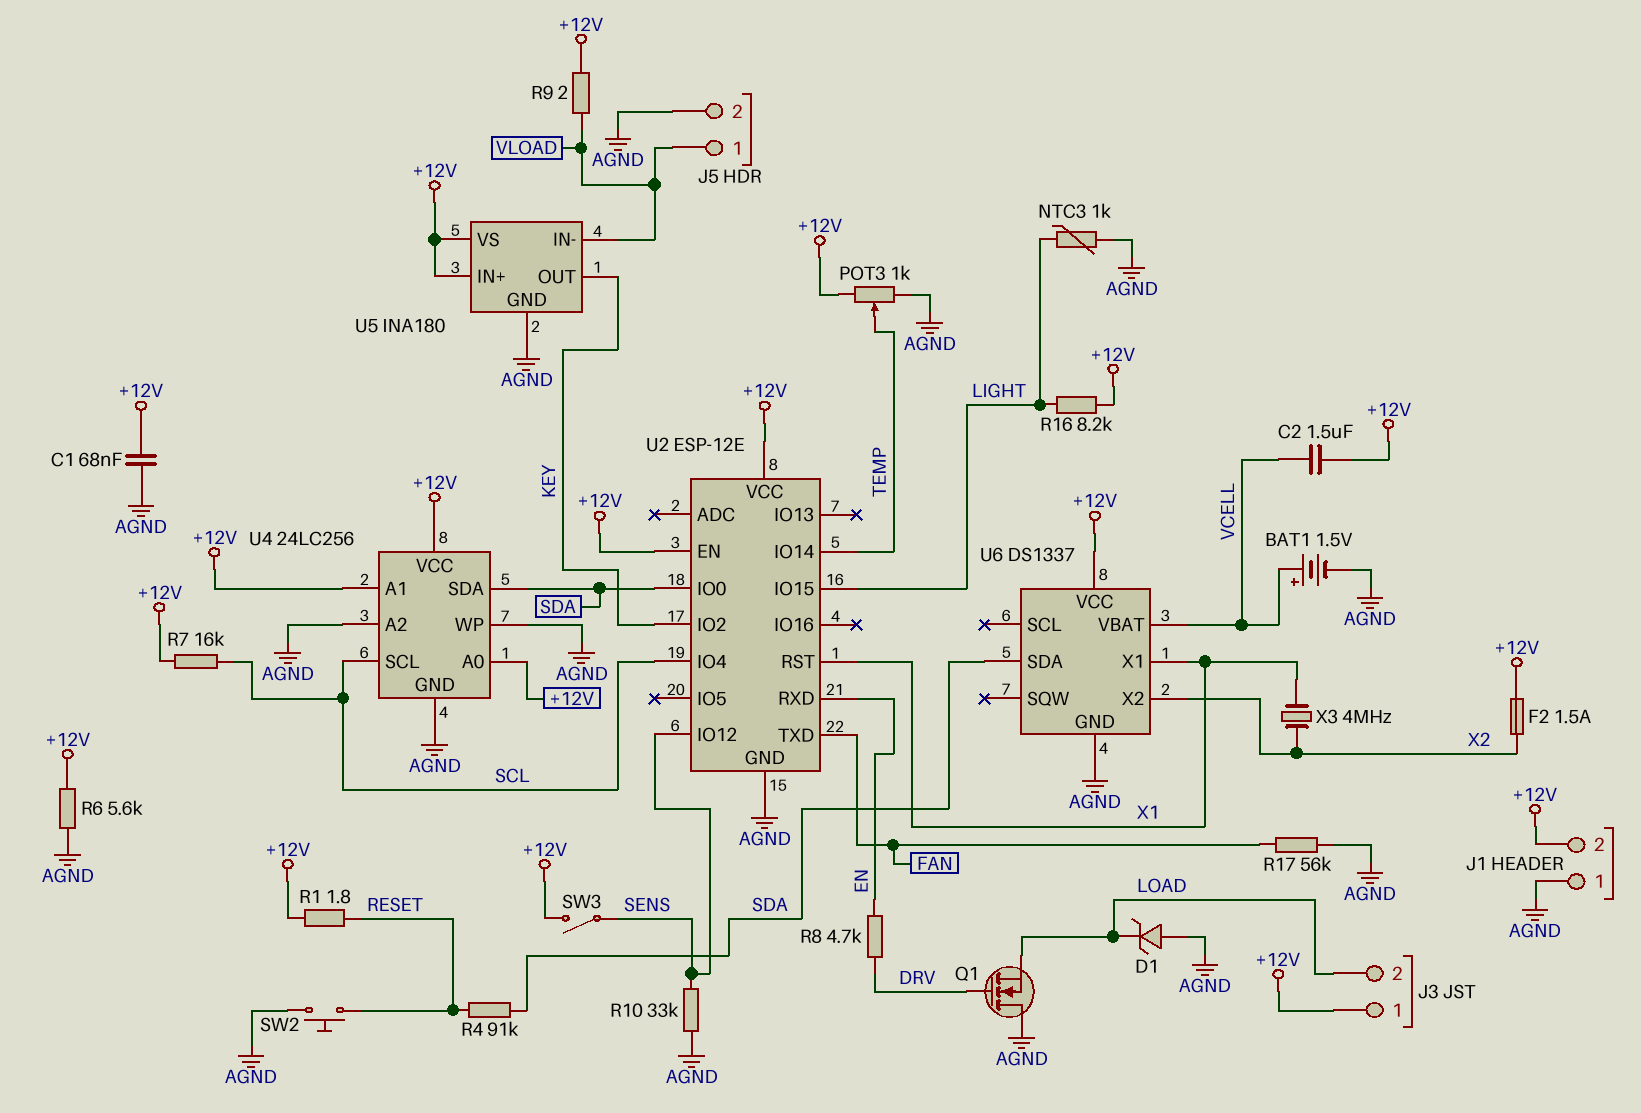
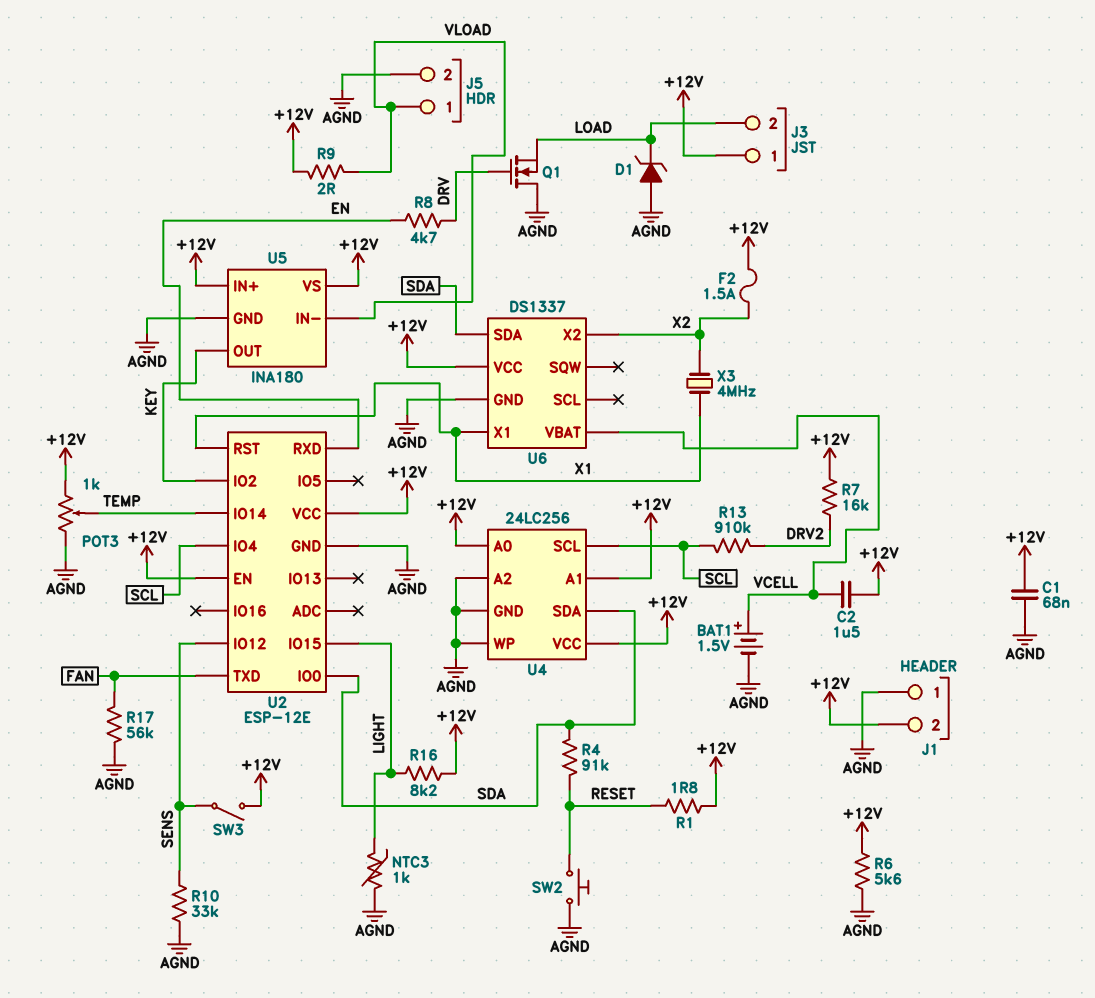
R7: 16k (+12V, SCL) -> 16k (+12V, DRV2)
R13: none -> 910k (DRV2, SCL)

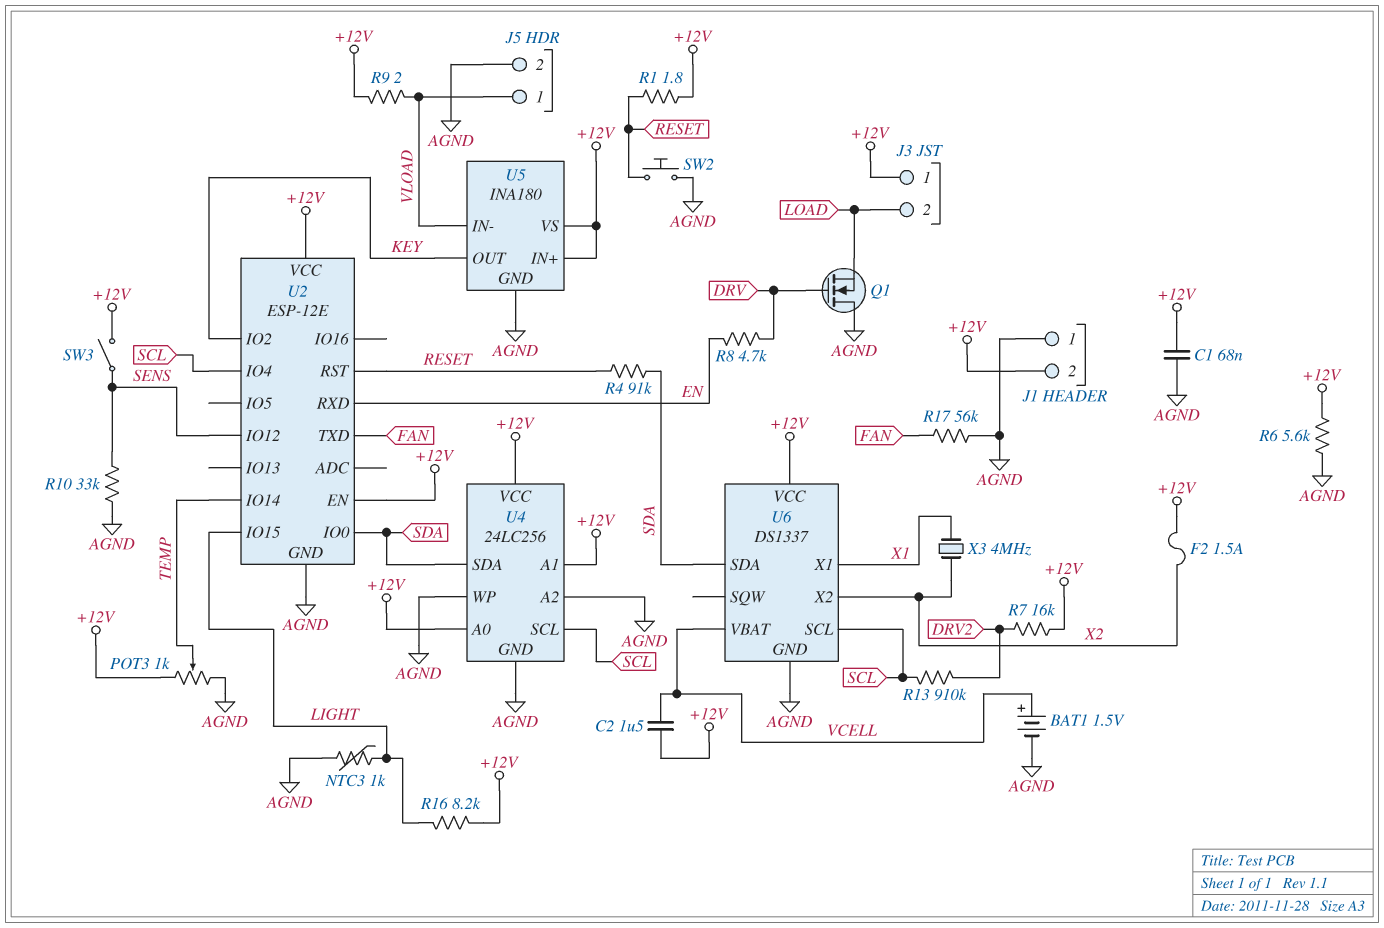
D1: zener (A AGND, K LOAD) -> none
U2 pin RST: X1 -> RESET
U6 pin SCL: none -> SCL

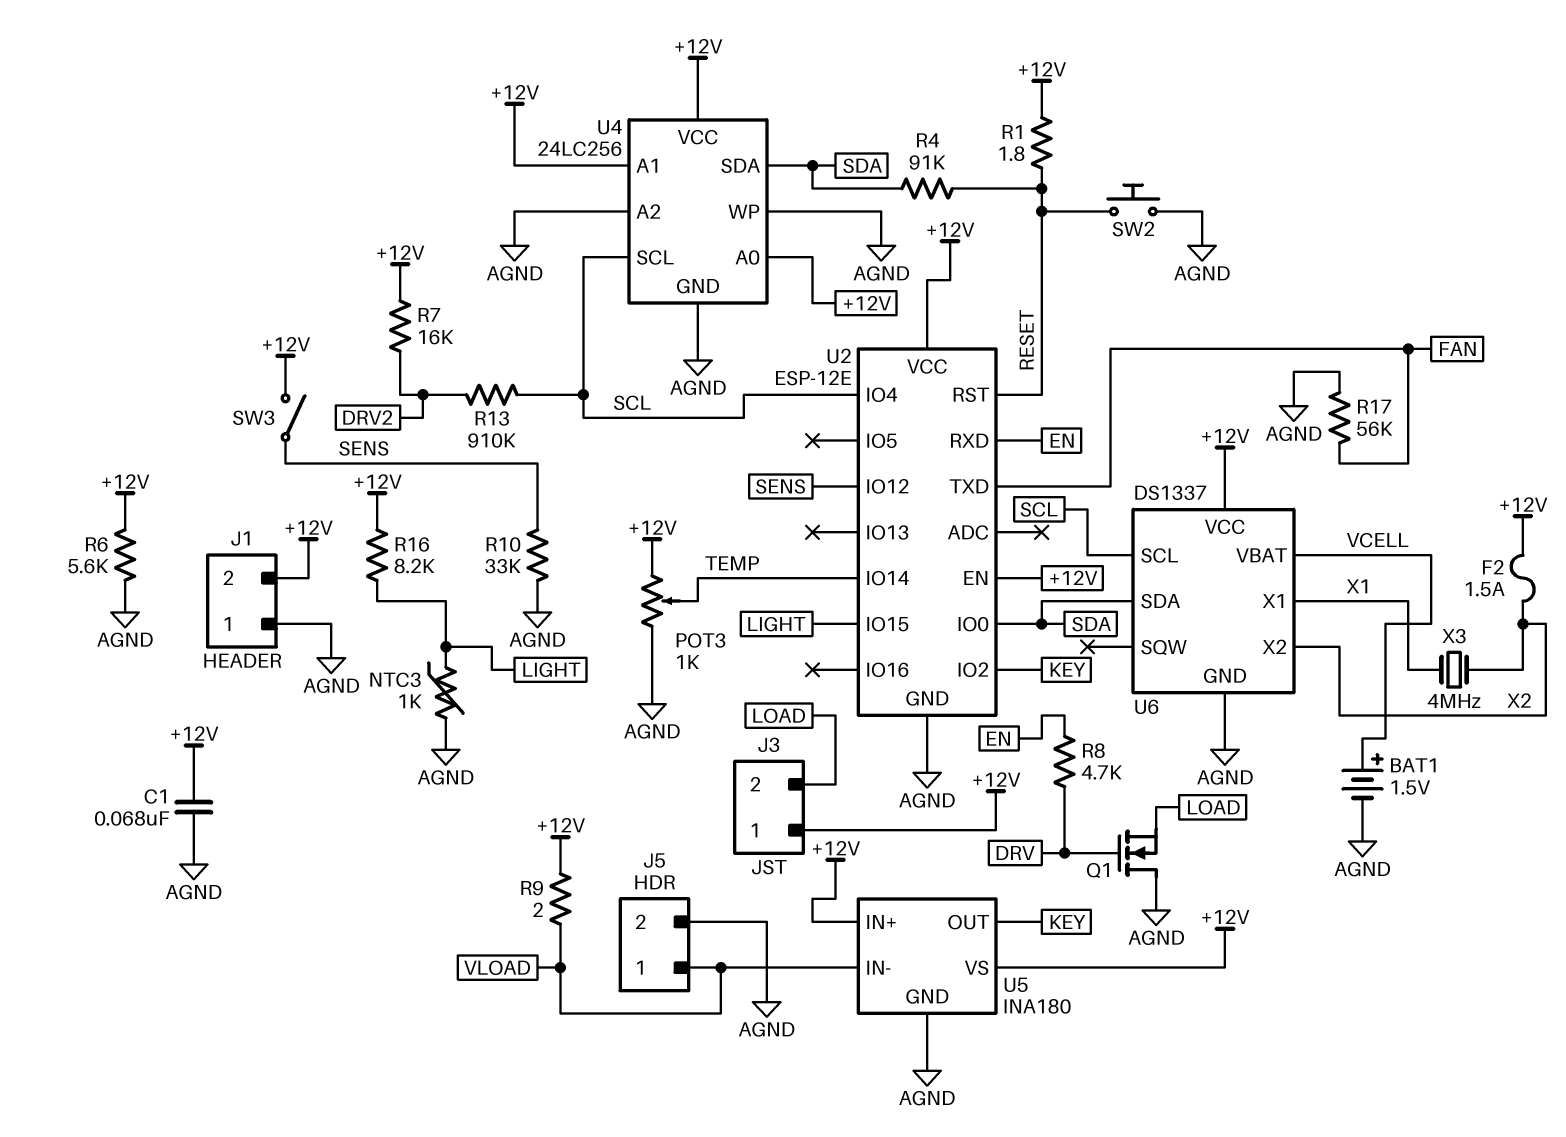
C2: 1.5uF (+12V, VCELL) -> none

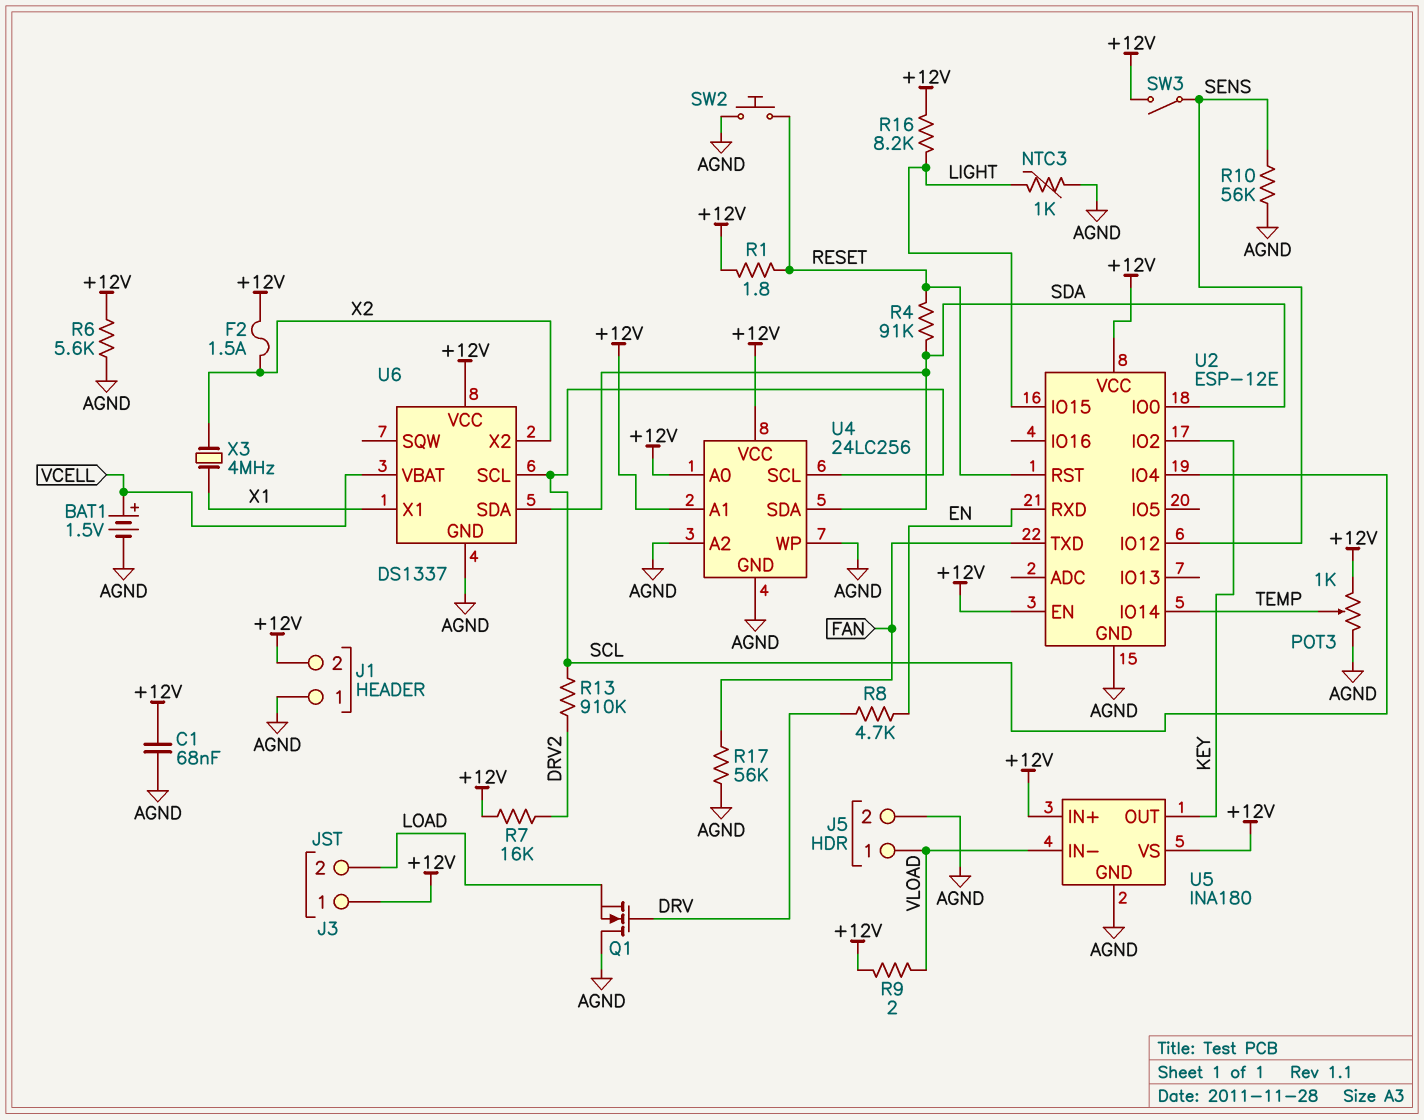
R10: 33k (AGND, SENS) -> 56k (AGND, SENS)

